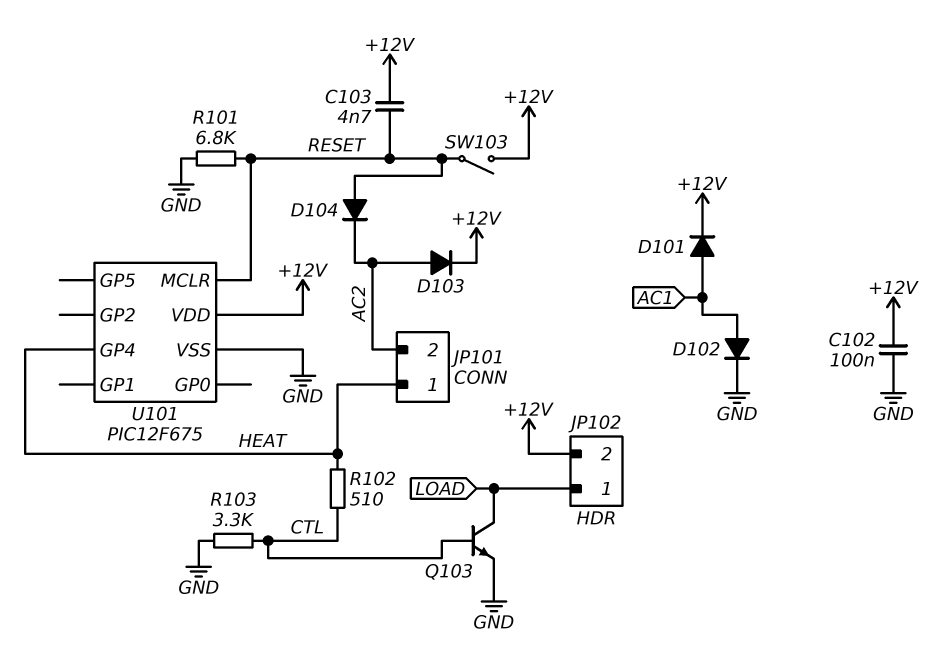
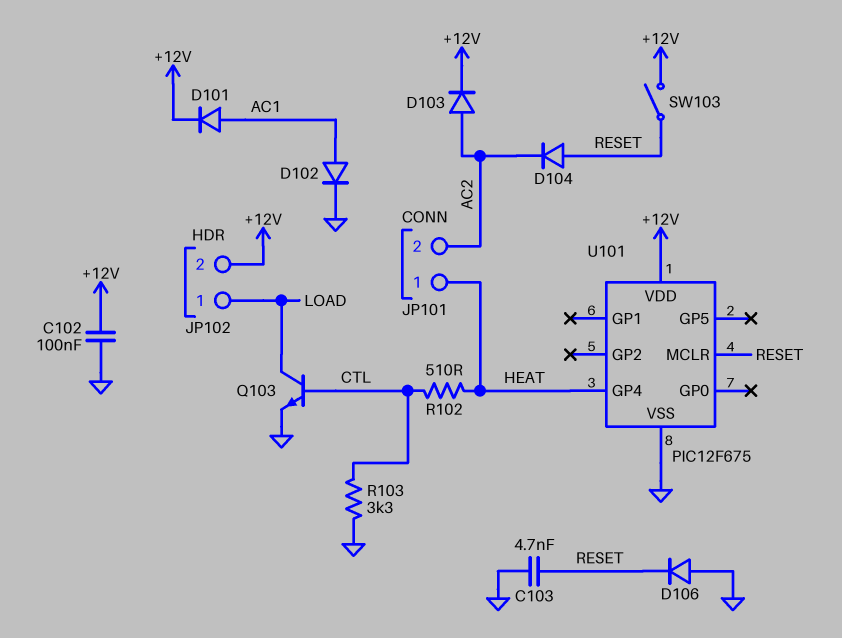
C103: 4.7nF (+12V, RESET) -> 4.7nF (GND, RESET)
D106: none -> diode (A GND, K RESET)
R101: 6.8k (GND, RESET) -> none

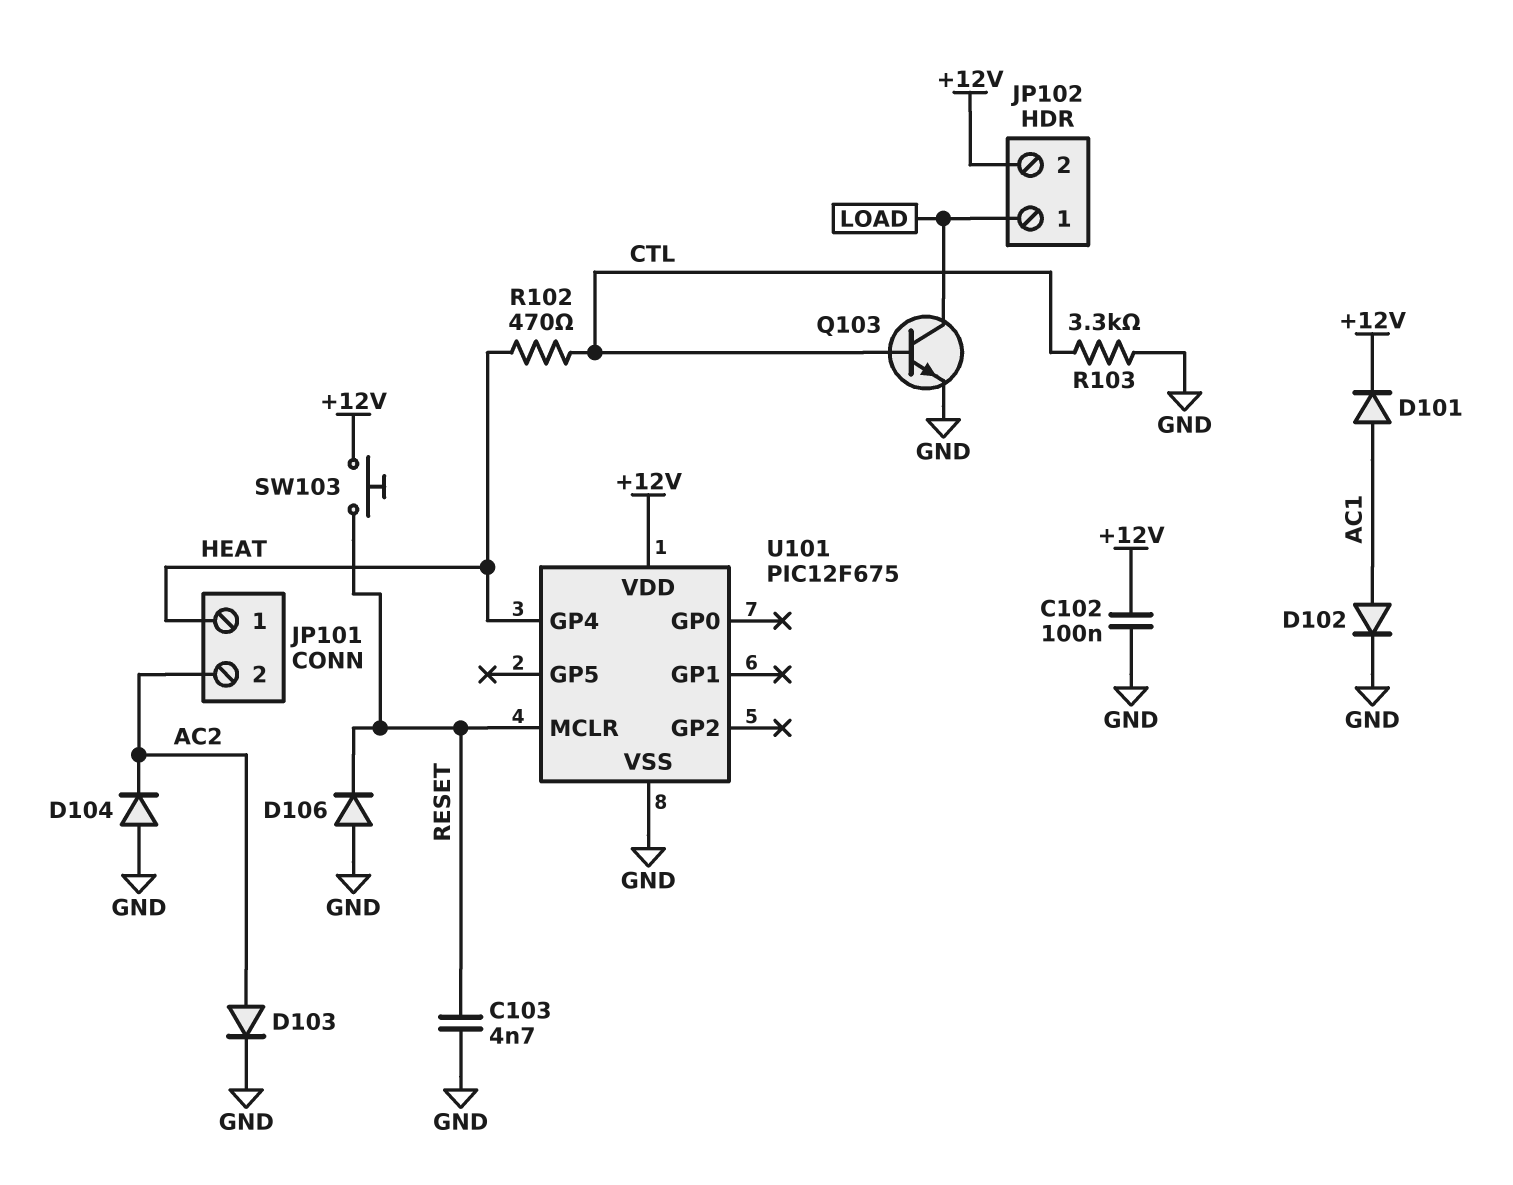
D103: diode (A AC2, K +12V) -> diode (A AC2, K GND)
D104: diode (A RESET, K AC2) -> diode (A GND, K AC2)
R102: 510 (CTL, HEAT) -> 470 (CTL, HEAT)
SW103: switch (+12V, RESET) -> button (+12V, RESET)

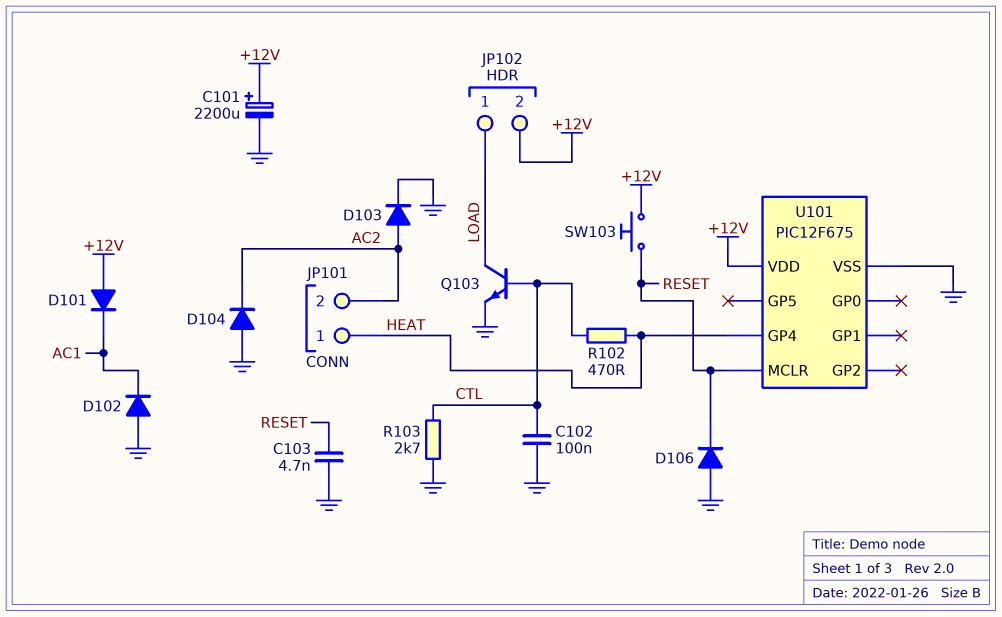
C101: none -> 2200uF (plus +12V, minus GND)
C102: 100nF (+12V, GND) -> 100nF (CTL, GND)
D101: diode (A AC1, K +12V) -> diode (A +12V, K AC1)
D102: diode (A AC1, K GND) -> diode (A GND, K AC1)
R103: 3.3k (CTL, GND) -> 2.7k (CTL, GND)

